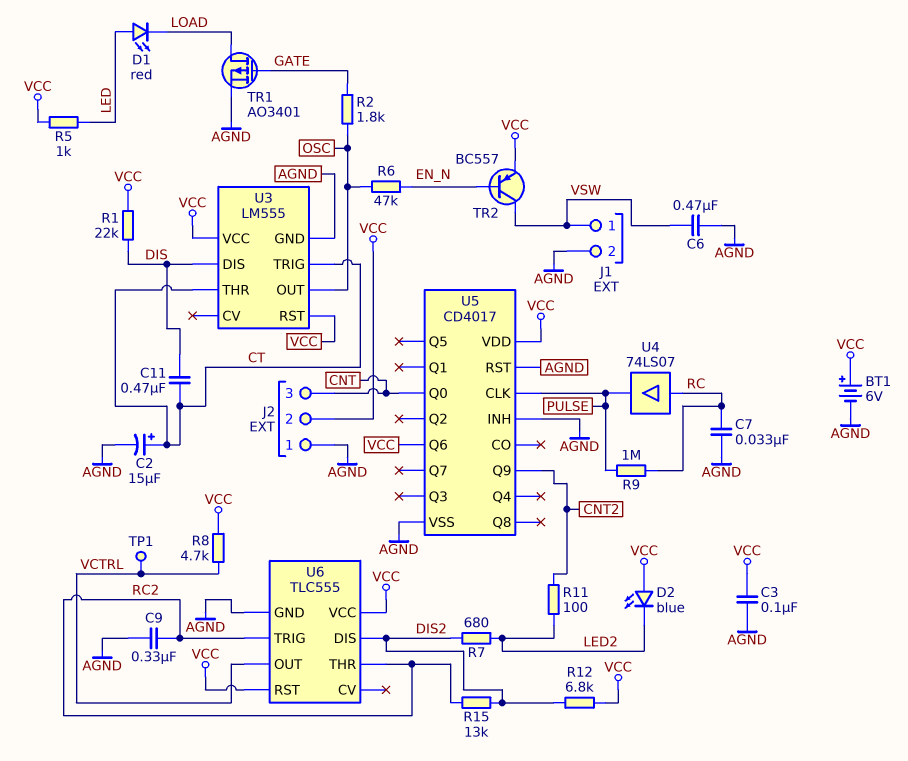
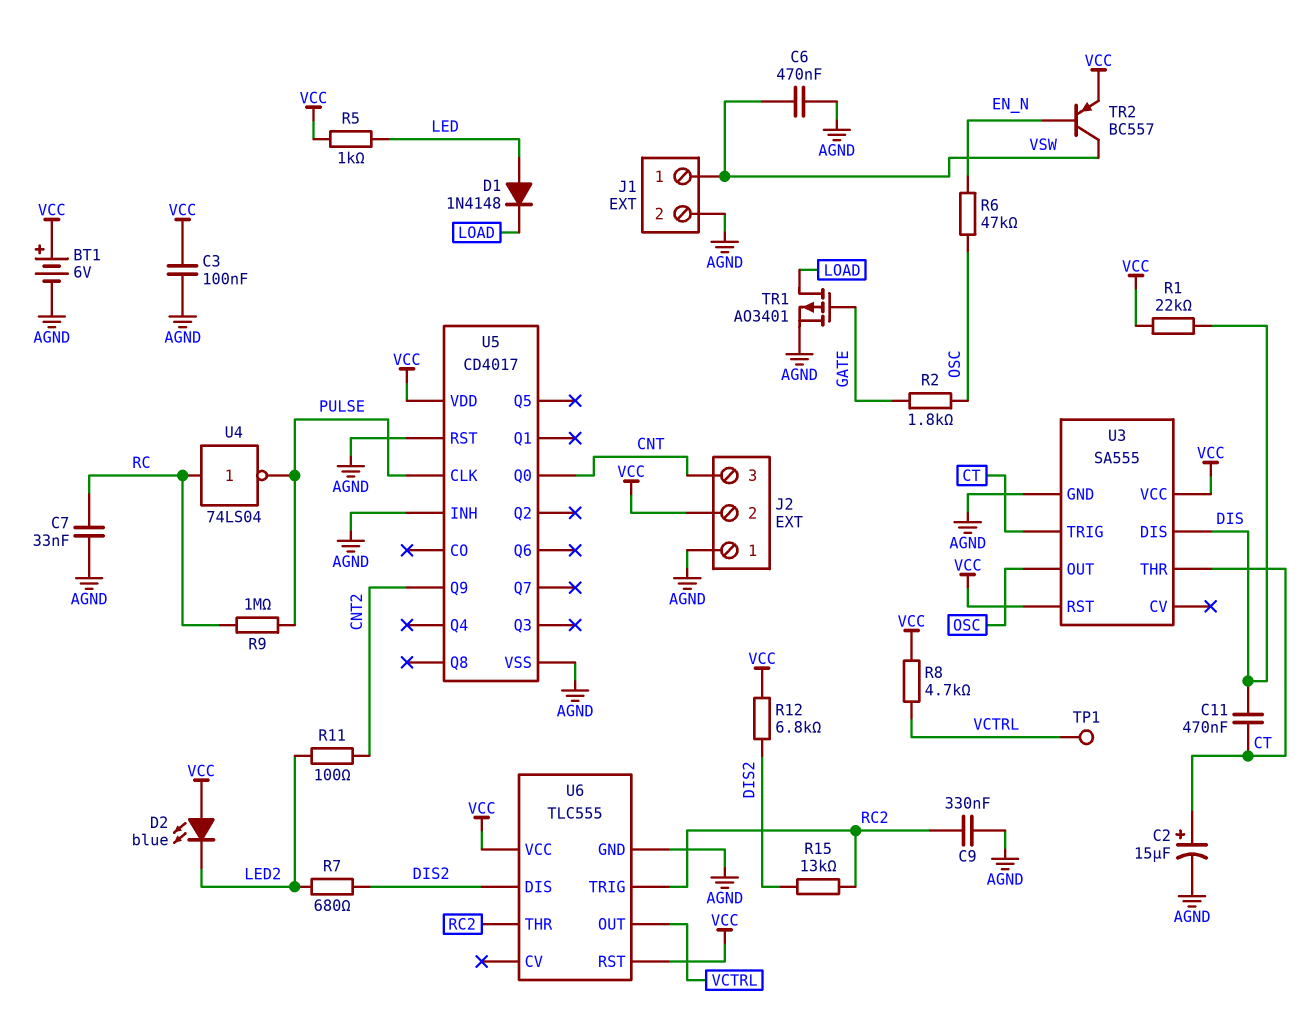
D1: LED red (A LED, K LOAD) -> diode 1N4148 (A LED, K LOAD)
U3: LM555 -> SA555
U4: buffer 74LS07 (in RC, out PULSE) -> NOT 74LS04 (in RC, out PULSE)
U5 pin Q6: VCC -> none

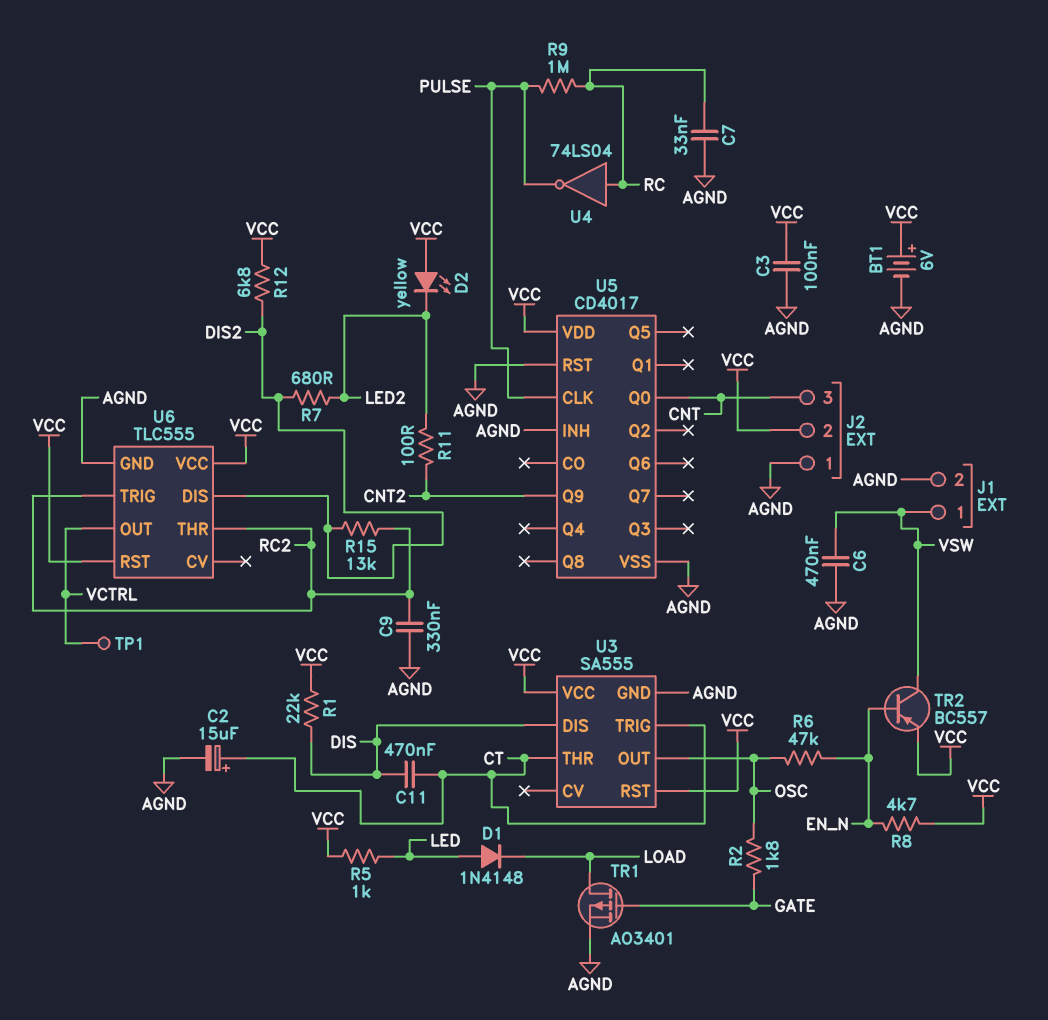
D2: LED blue (A VCC, K LED2) -> LED yellow (A VCC, K LED2)
R8: 4.7k (VCC, VCTRL) -> 4.7k (EN_N, VCC)

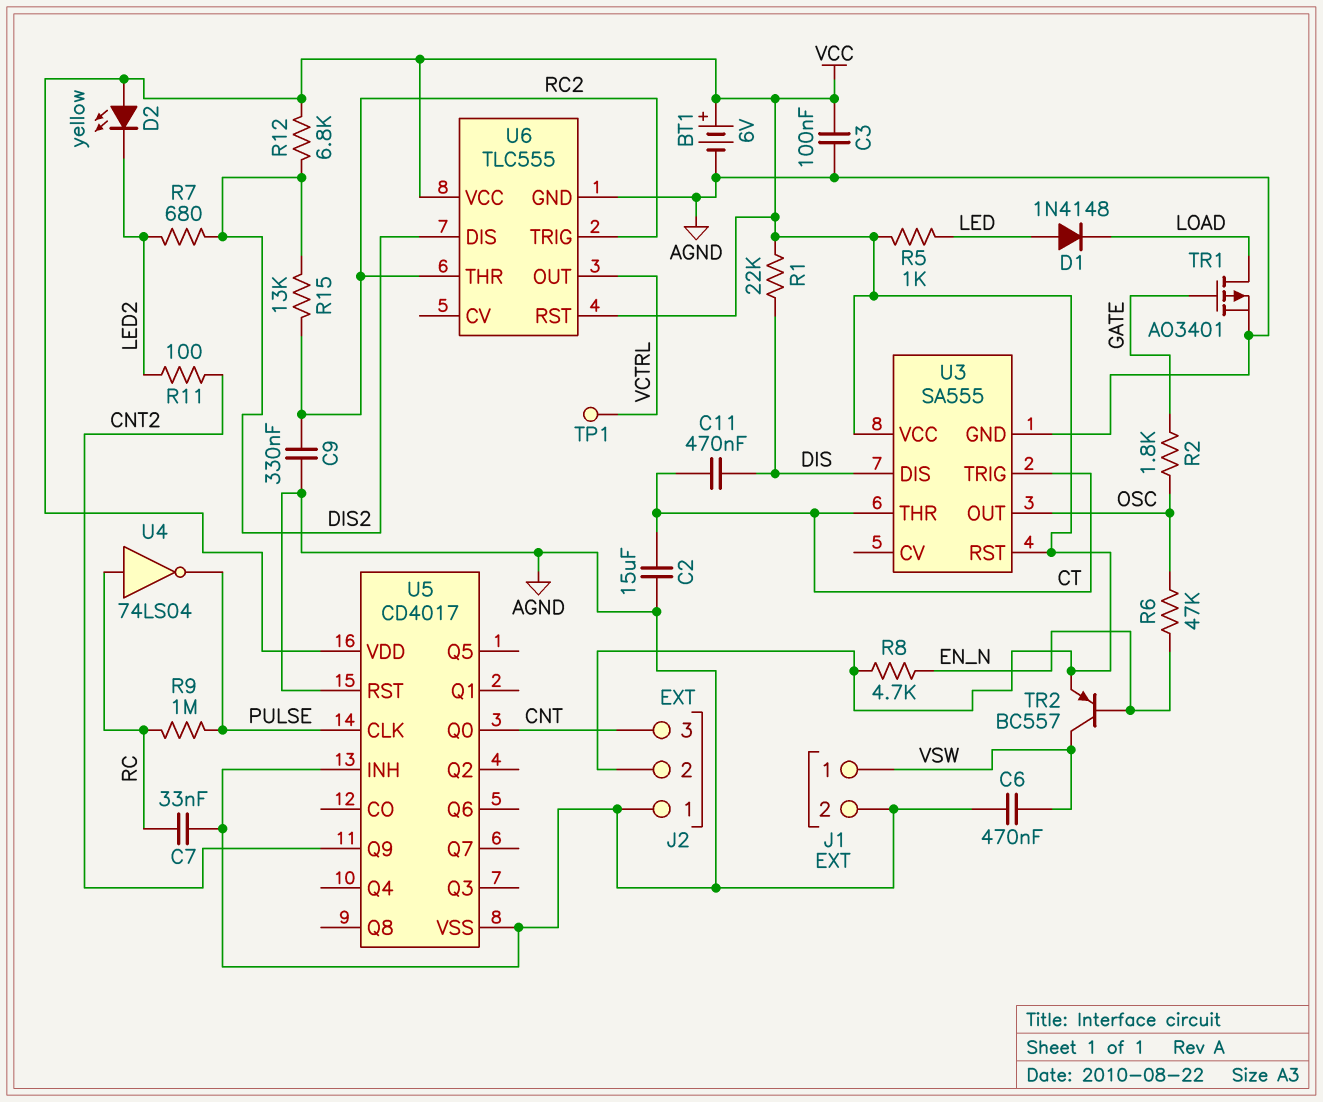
C2: 15uF (plus CT, minus AGND) -> 15uF (AGND, CT)

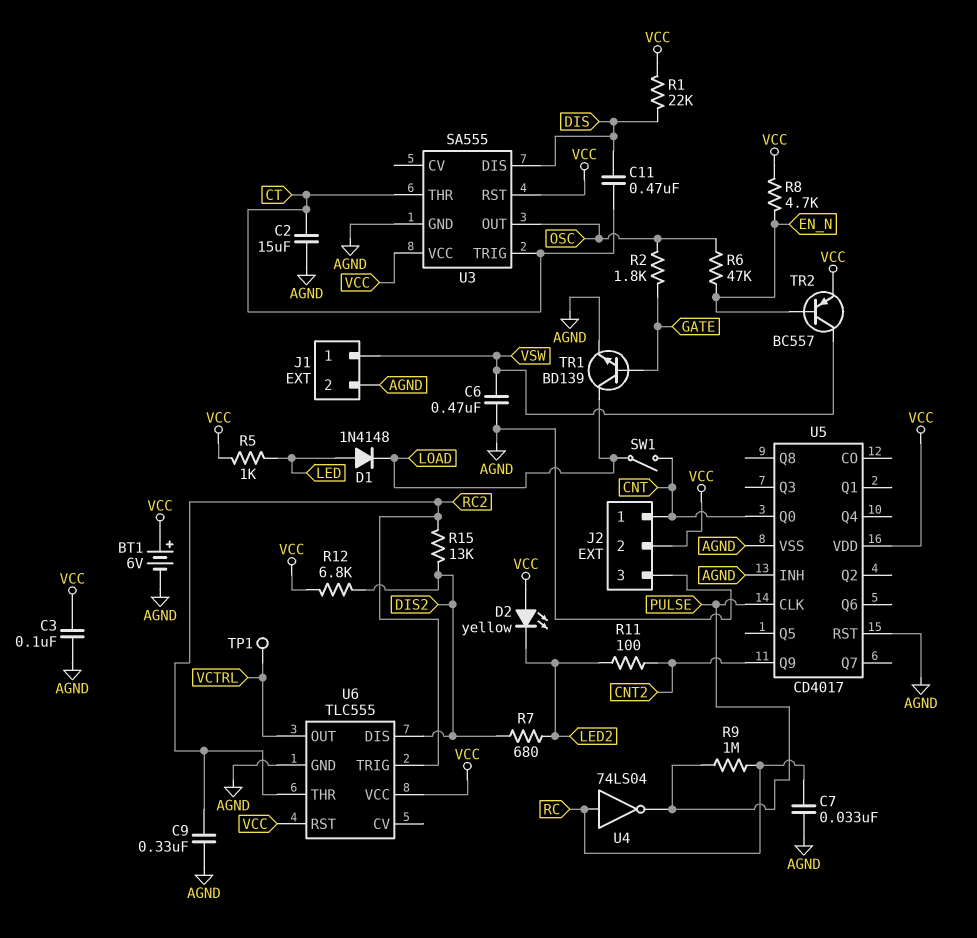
J2 pin 1: AGND -> CNT
J2 pin 3: CNT -> AGND
SW1: none -> switch (CNT, LOAD)
TR1: PMOS AO3401 (G GATE, D LOAD, S AGND) -> NPN BD139 (B GATE, C LOAD, E AGND)

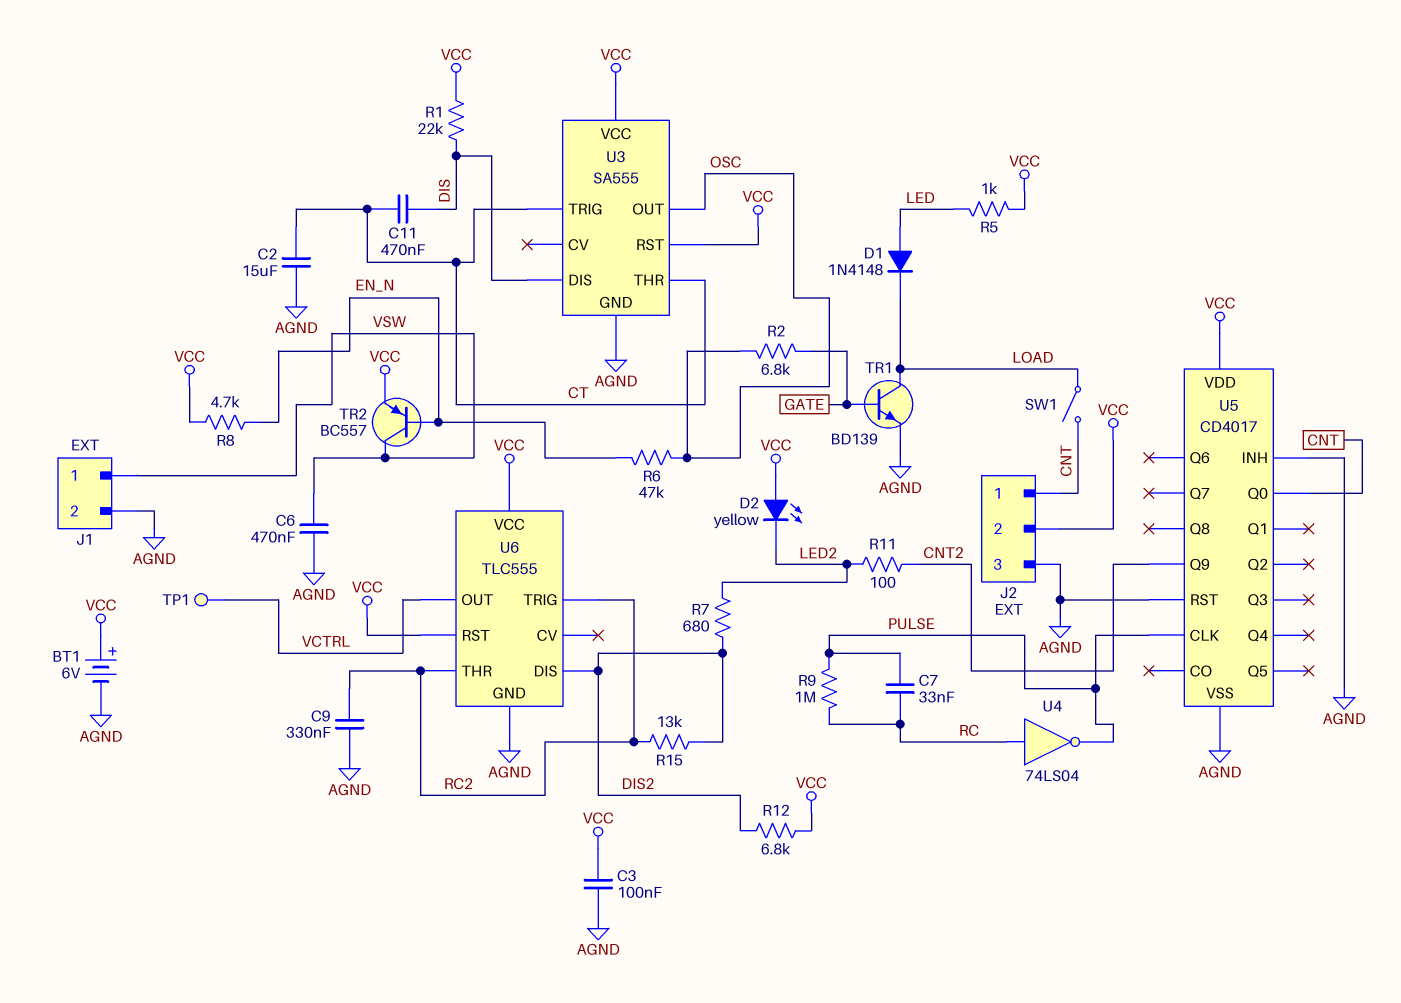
C7: 33nF (AGND, RC) -> 33nF (PULSE, RC)
R2: 1.8k (GATE, OSC) -> 6.8k (GATE, OSC)

